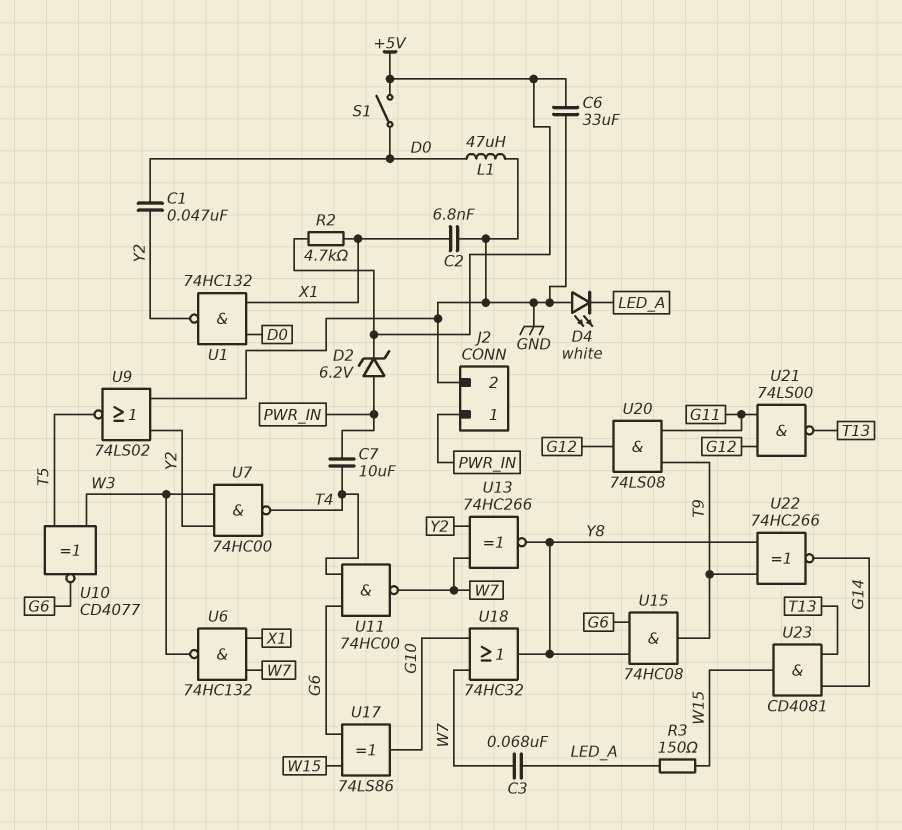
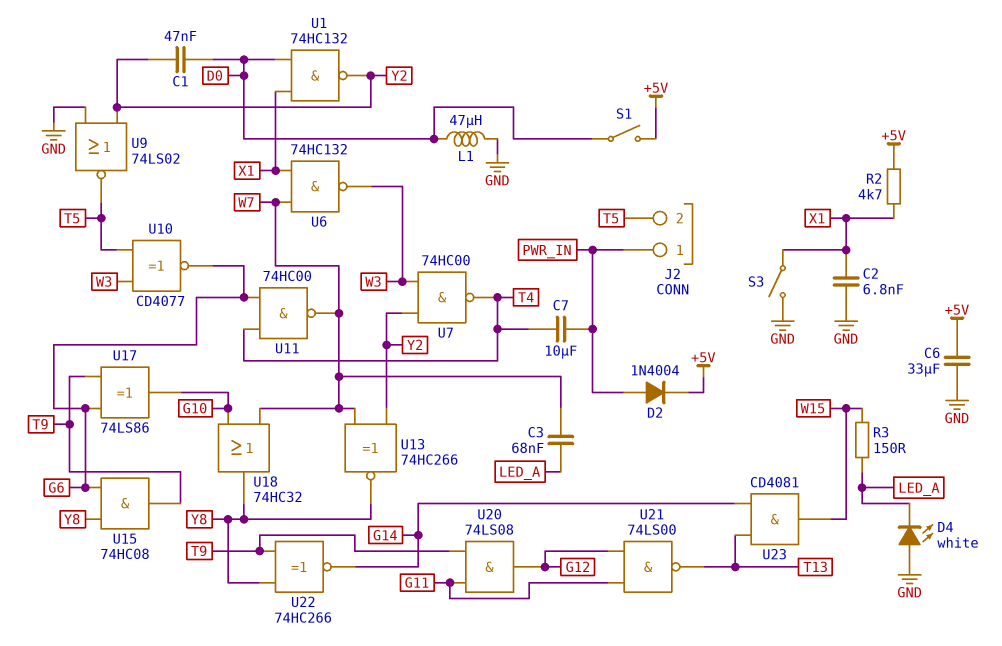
D2: zener 6.2V (A PWR_IN, K +5V) -> diode 1N4004 (A PWR_IN, K +5V)
J2 pin 2: GND -> T5
S3: none -> switch (GND, X1)
U17: XOR 74LS86 (in G6, in W15, out G10) -> XOR 74LS86 (in G6, in T9, out G10)

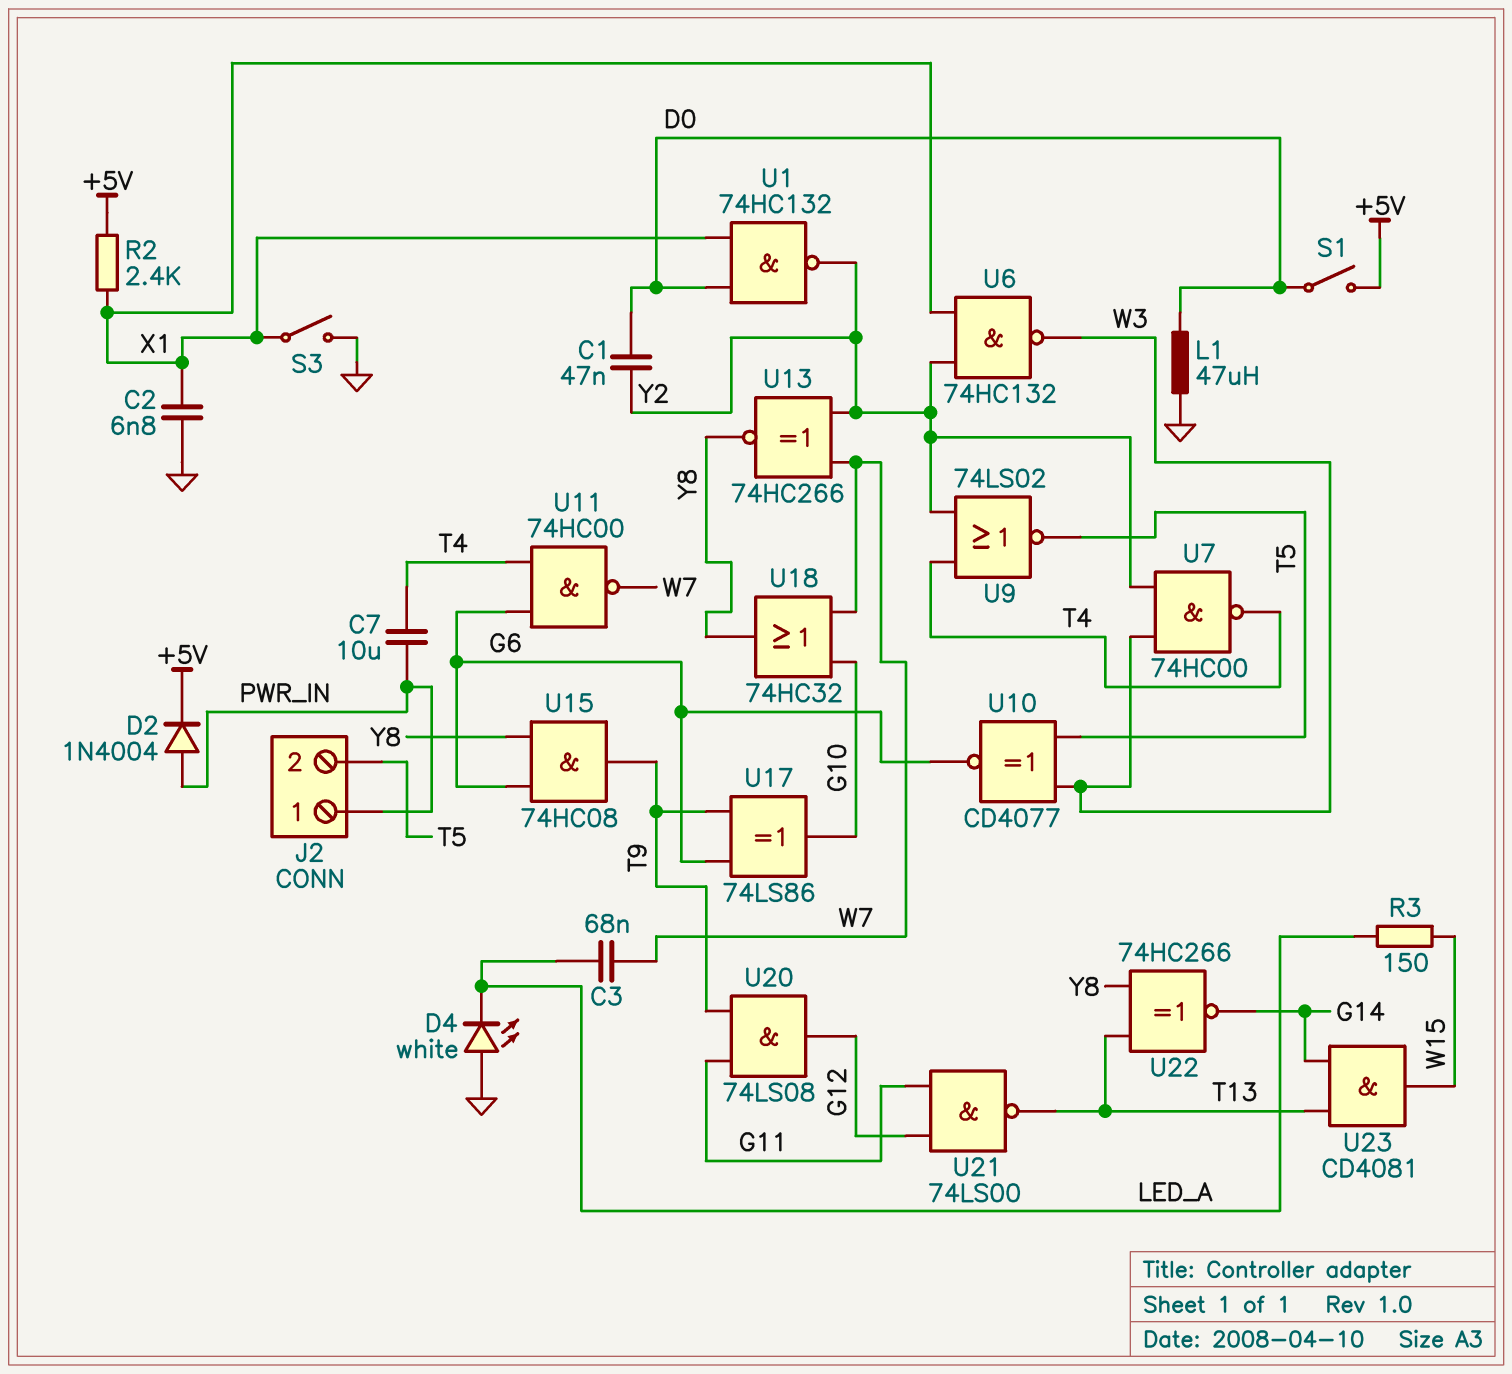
C6: 33uF (+5V, GND) -> none
R2: 4.7k (+5V, X1) -> 2.4k (+5V, X1)
U6: NAND 74HC132 (in W7, in X1, out W3) -> NAND 74HC132 (in X1, in Y2, out W3)
U9: NOR 74LS02 (in GND, in Y2, out T5) -> NOR 74LS02 (in T4, in Y2, out T5)
U22: XNOR 74HC266 (in T9, in Y8, out G14) -> XNOR 74HC266 (in T13, in Y8, out G14)

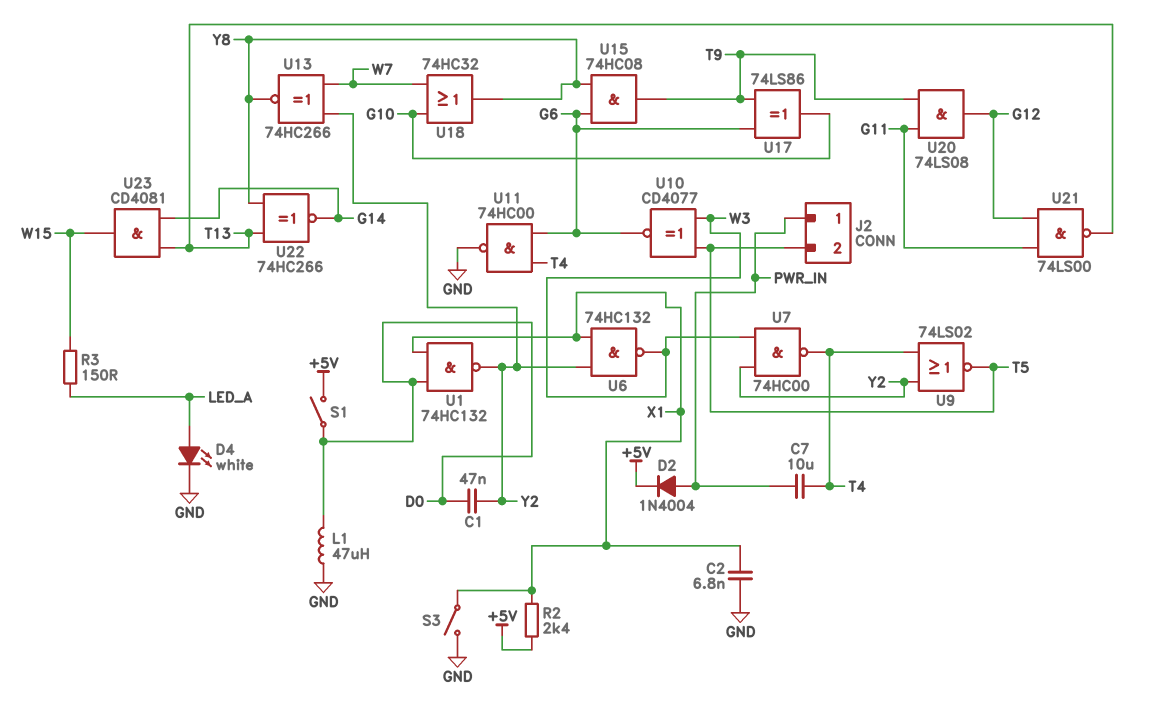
C3: 68nF (LED_A, W7) -> none
D4: LED white (A GND, K LED_A) -> LED white (A LED_A, K GND)
U11: NAND 74HC00 (in G6, in T4, out W7) -> NAND 74HC00 (in G6, in T4, out GND)

